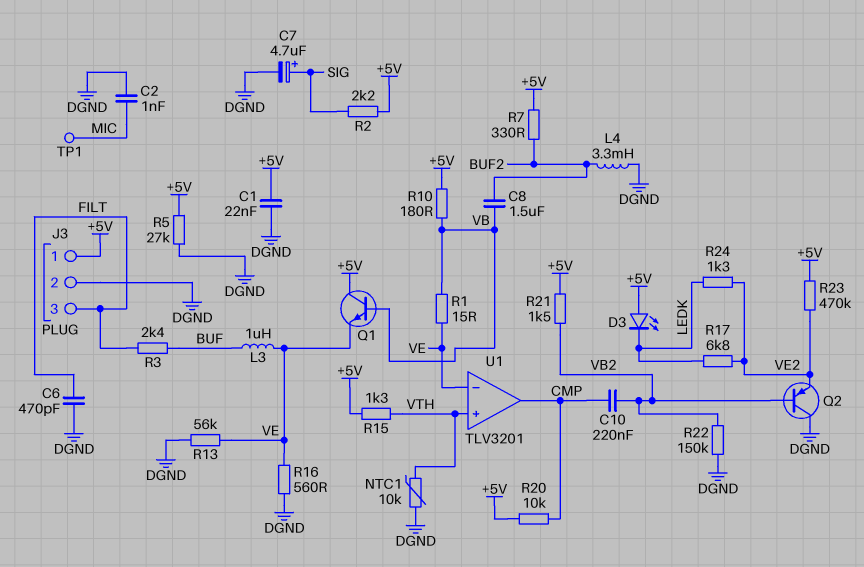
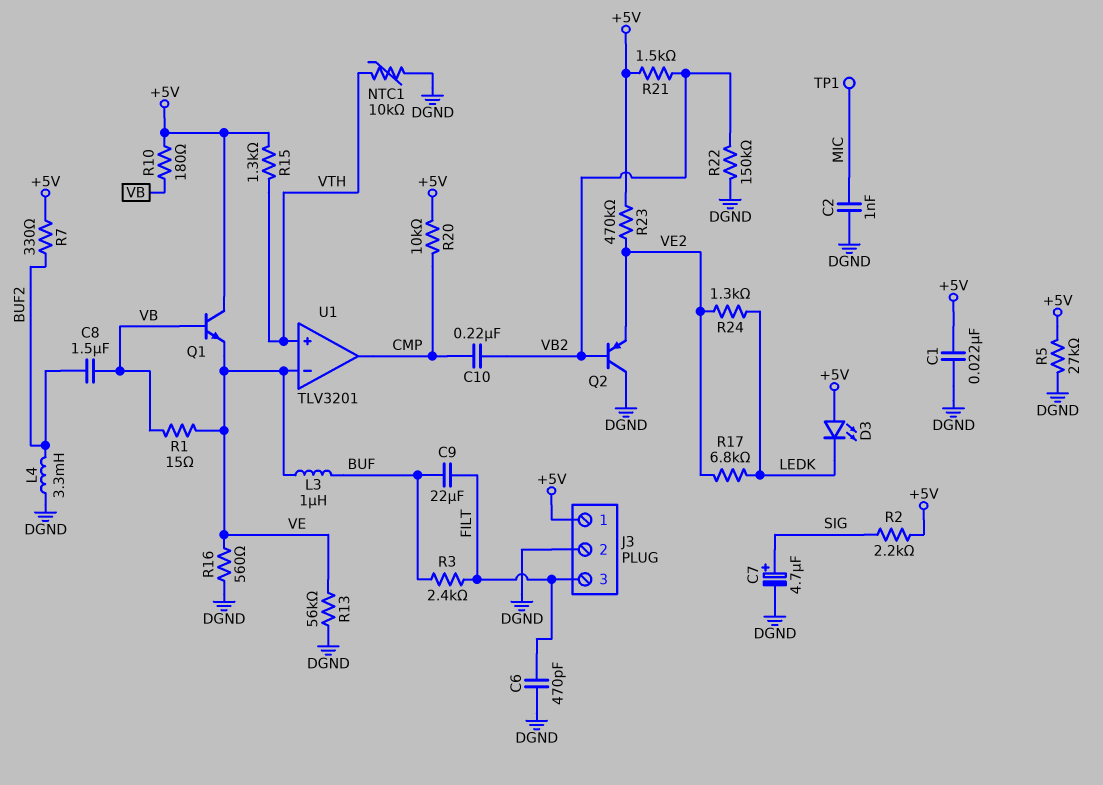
C9: none -> 22uF (BUF, FILT)

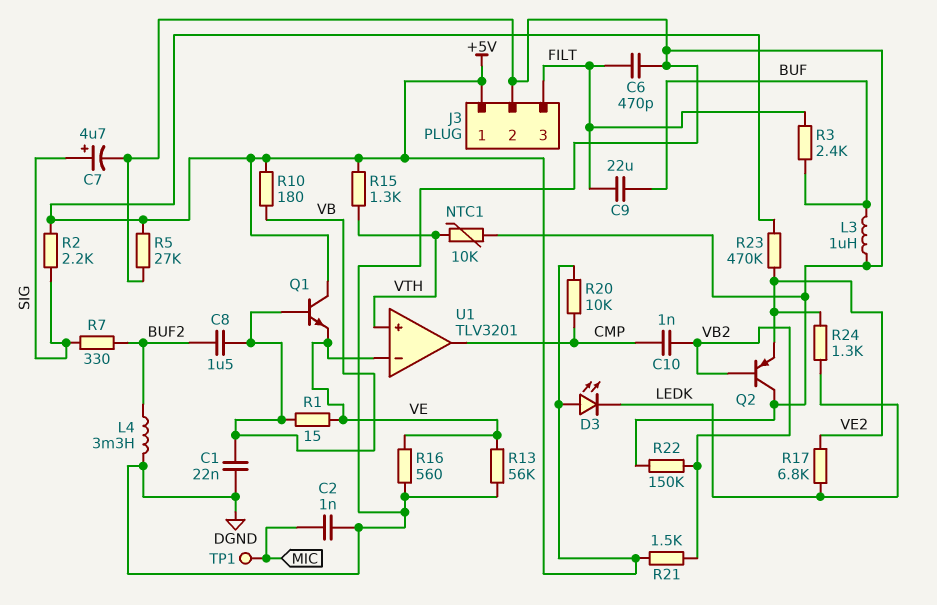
C1: 22nF (+5V, DGND) -> 22nF (DGND, VB)
C10: 220nF (CMP, VB2) -> 1nF (CMP, VB2)
L3: 1uH (BUF, VE) -> 1uH (BUF, DGND)
R7: 330 (+5V, BUF2) -> 330 (BUF2, SIG)

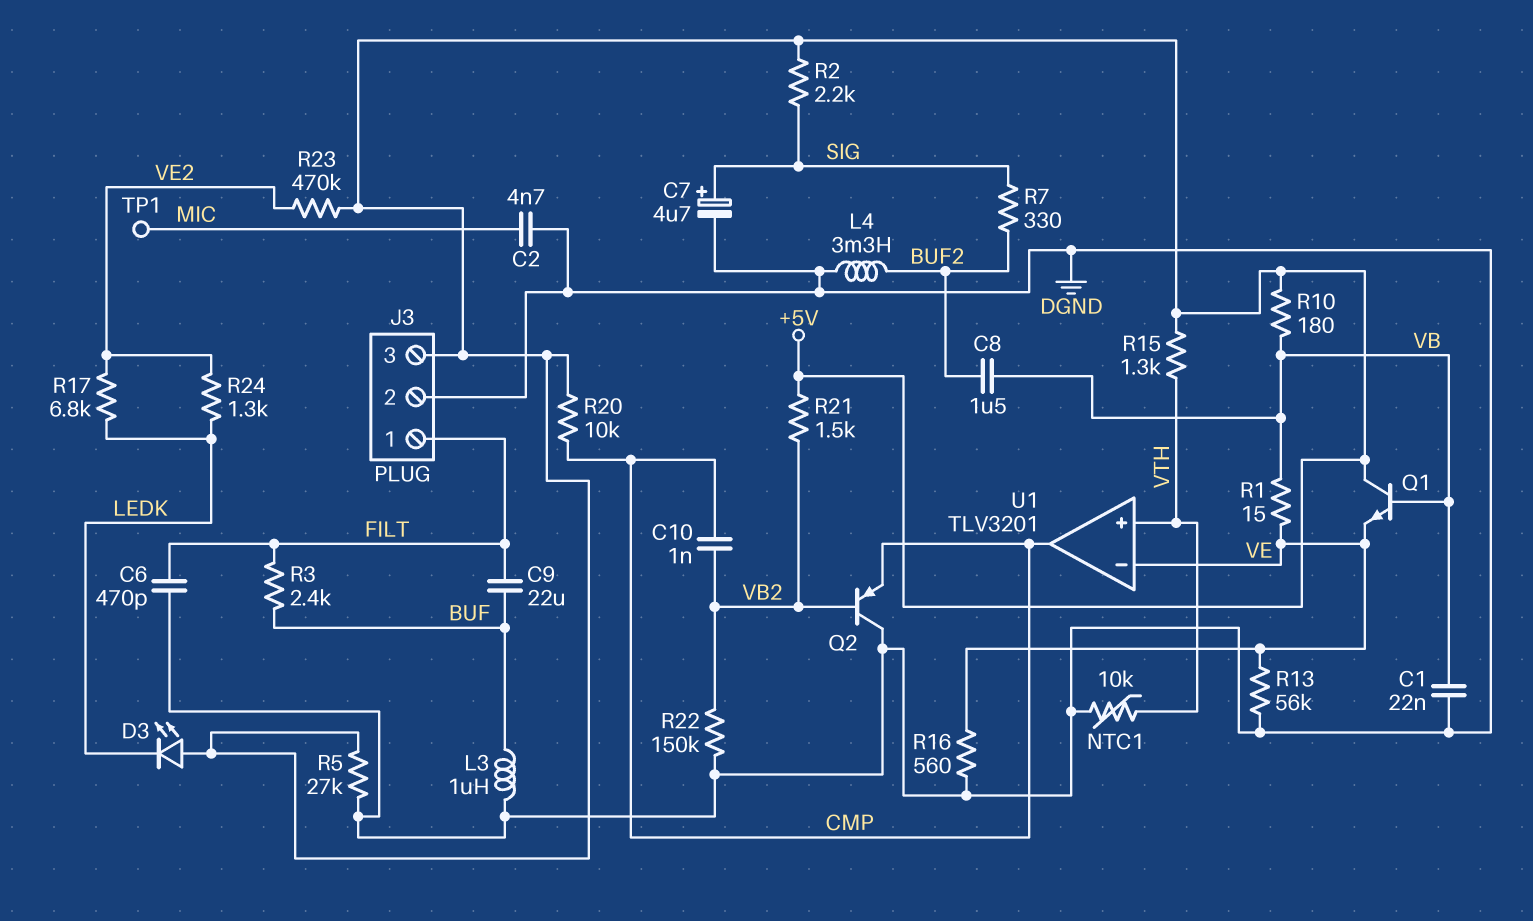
C2: 1nF (DGND, MIC) -> 4.7nF (DGND, MIC)
J3 pin 1: +5V -> FILT
J3 pin 3: FILT -> +5V
Q2: PNP (B VB2, C DGND, E VE2) -> PNP (B VB2, C DGND, E CMP)

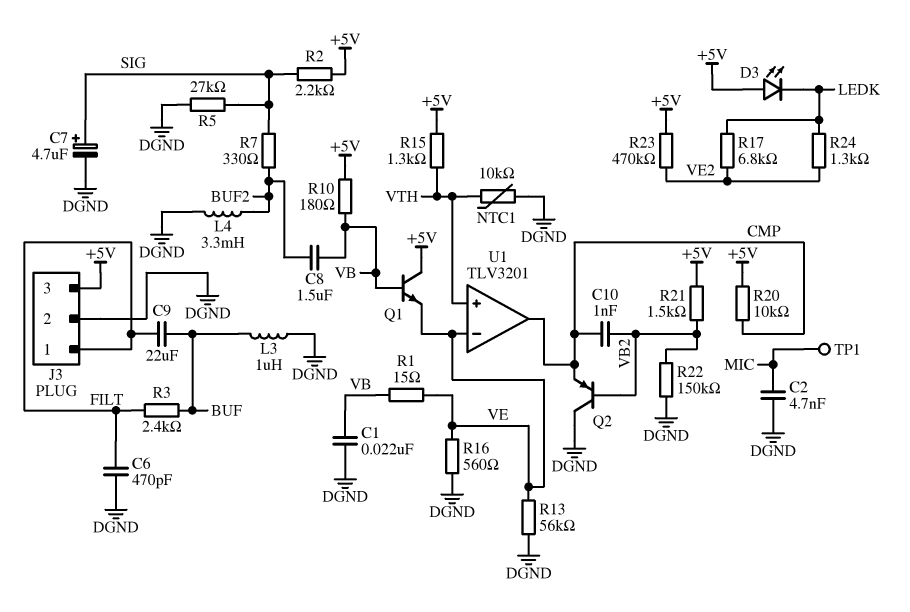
R5: 27k (+5V, DGND) -> 27k (DGND, SIG)

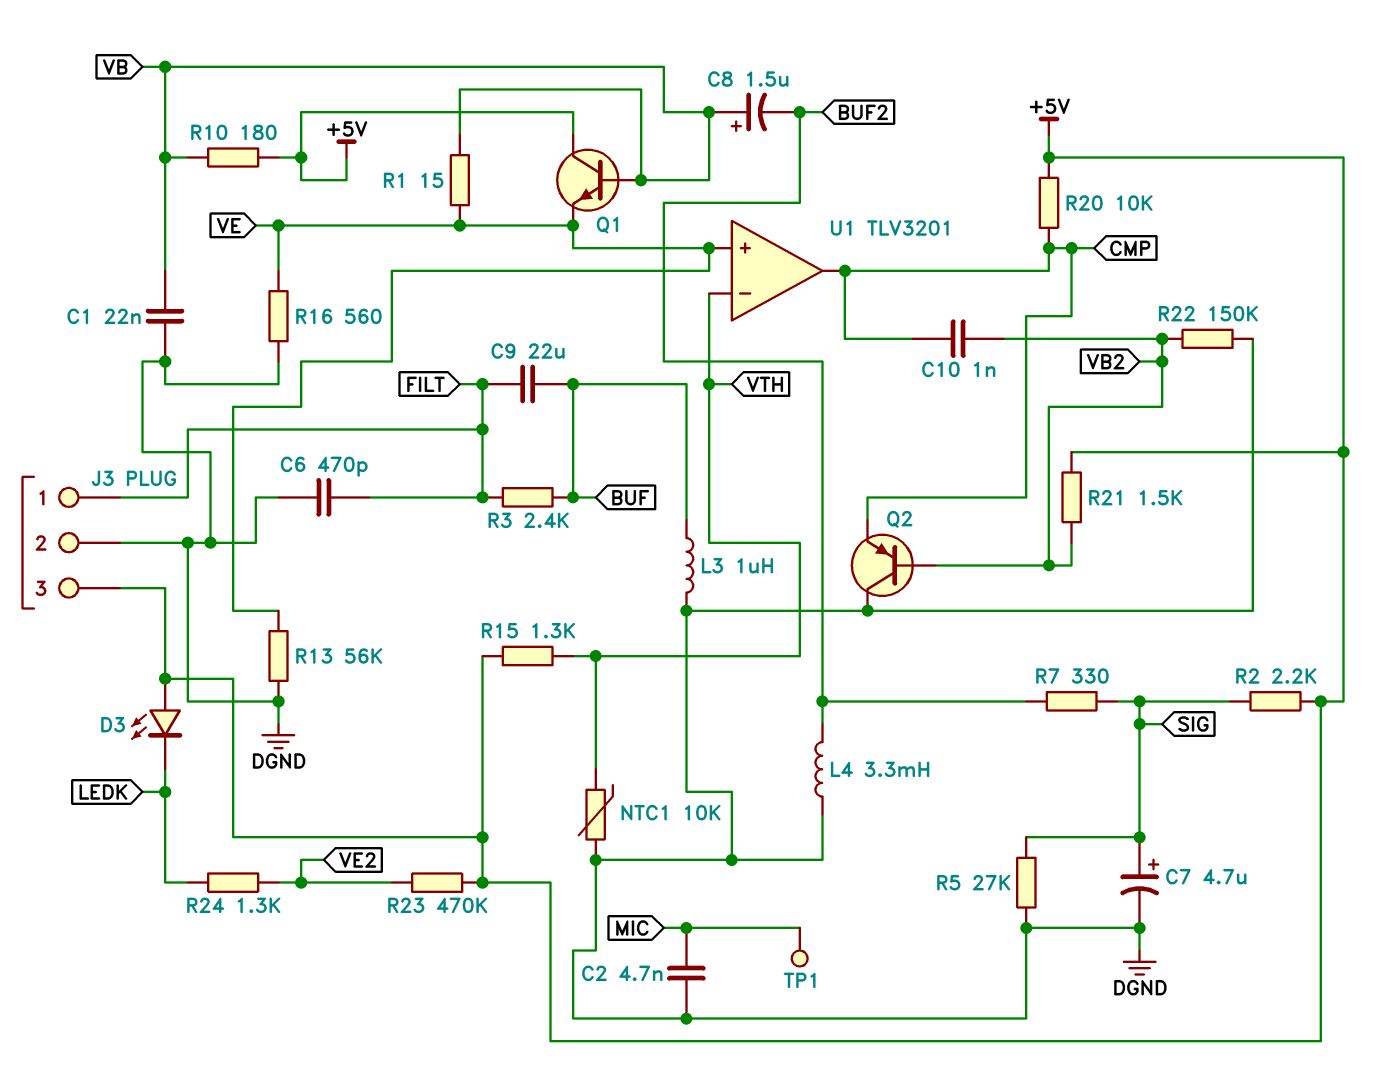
C8: 1.5uF (BUF2, VB) -> 1.5uF (plus VB, minus BUF2)
R17: 6.8k (LEDK, VE2) -> none
U1 pin in+: VTH -> VE
U1 pin in-: VE -> VTH

